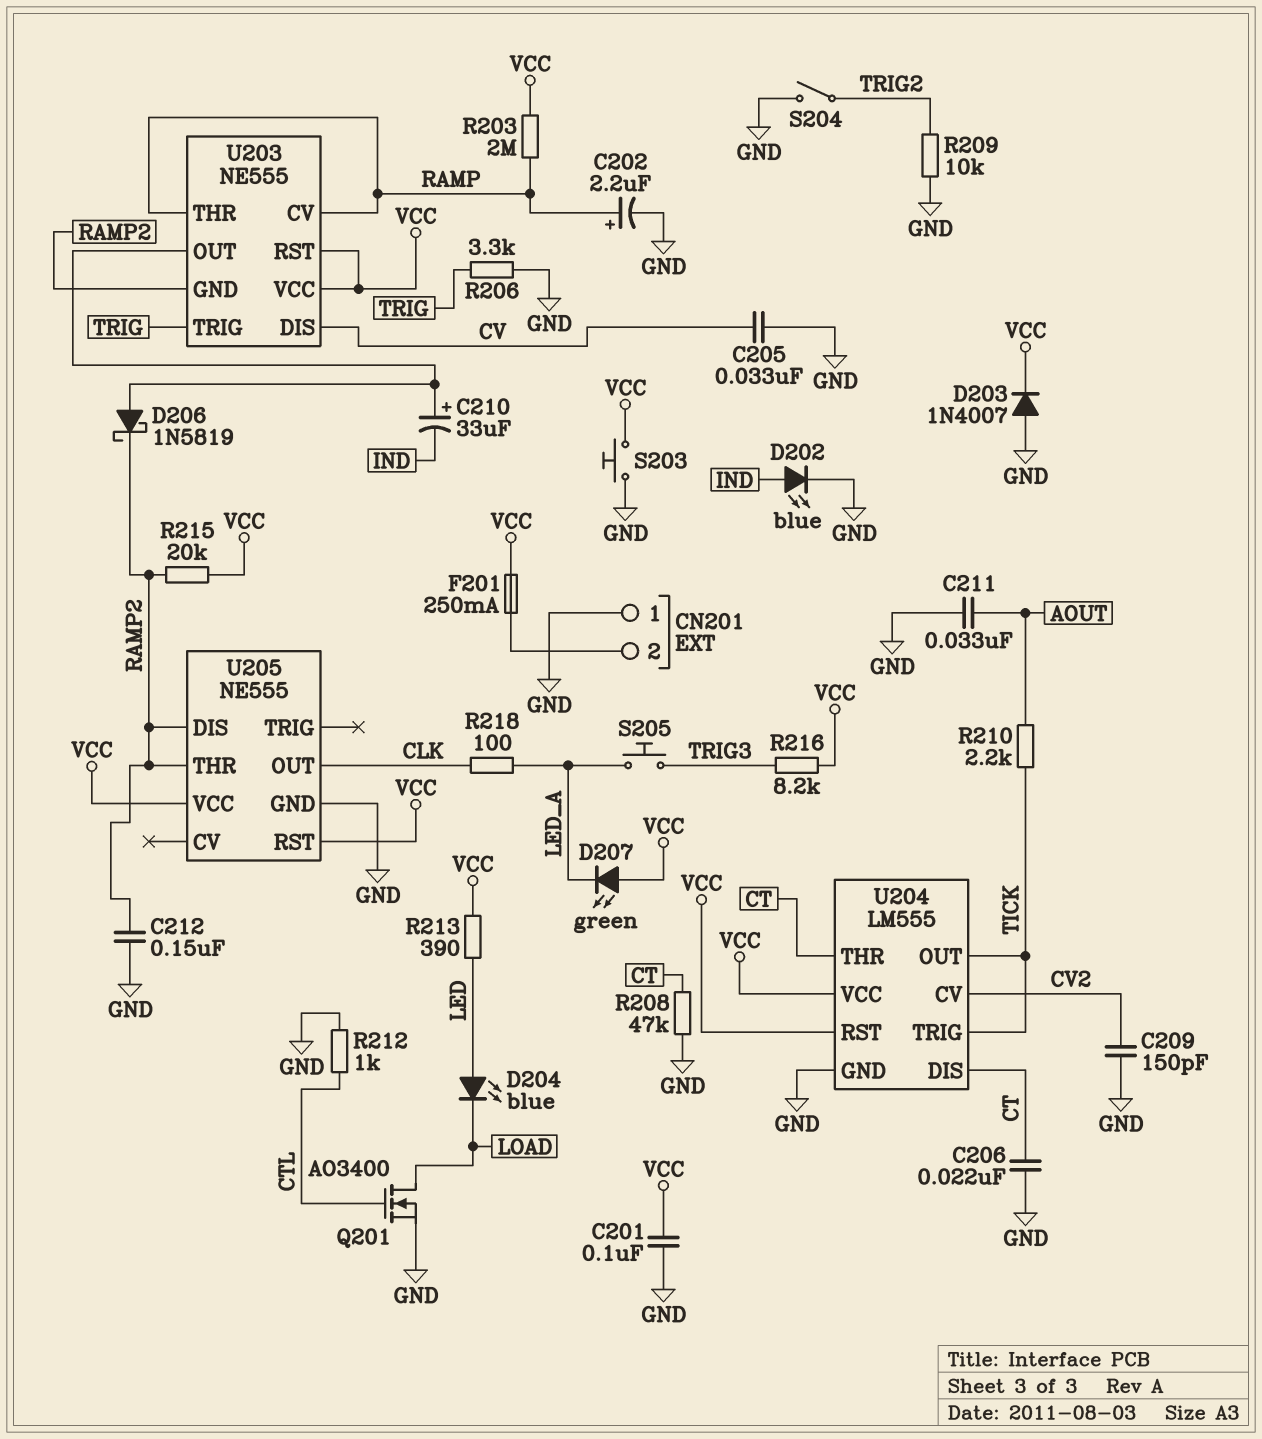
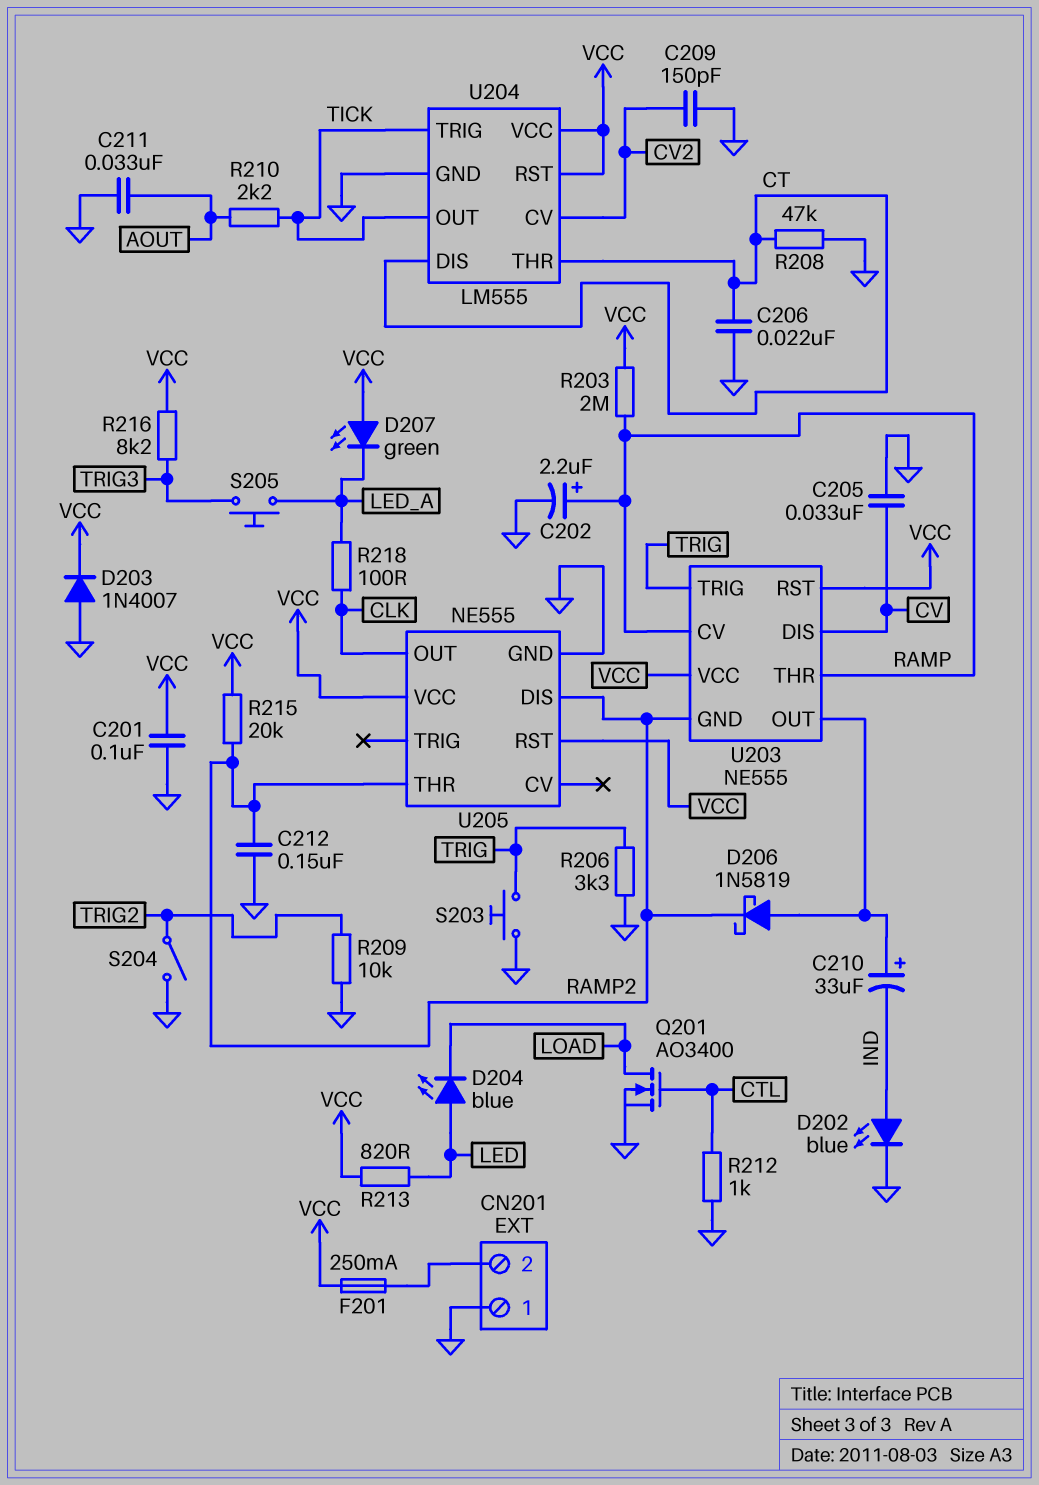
R213: 390 (LED, VCC) -> 820 (LED, VCC)
S203: button (GND, VCC) -> button (GND, TRIG)

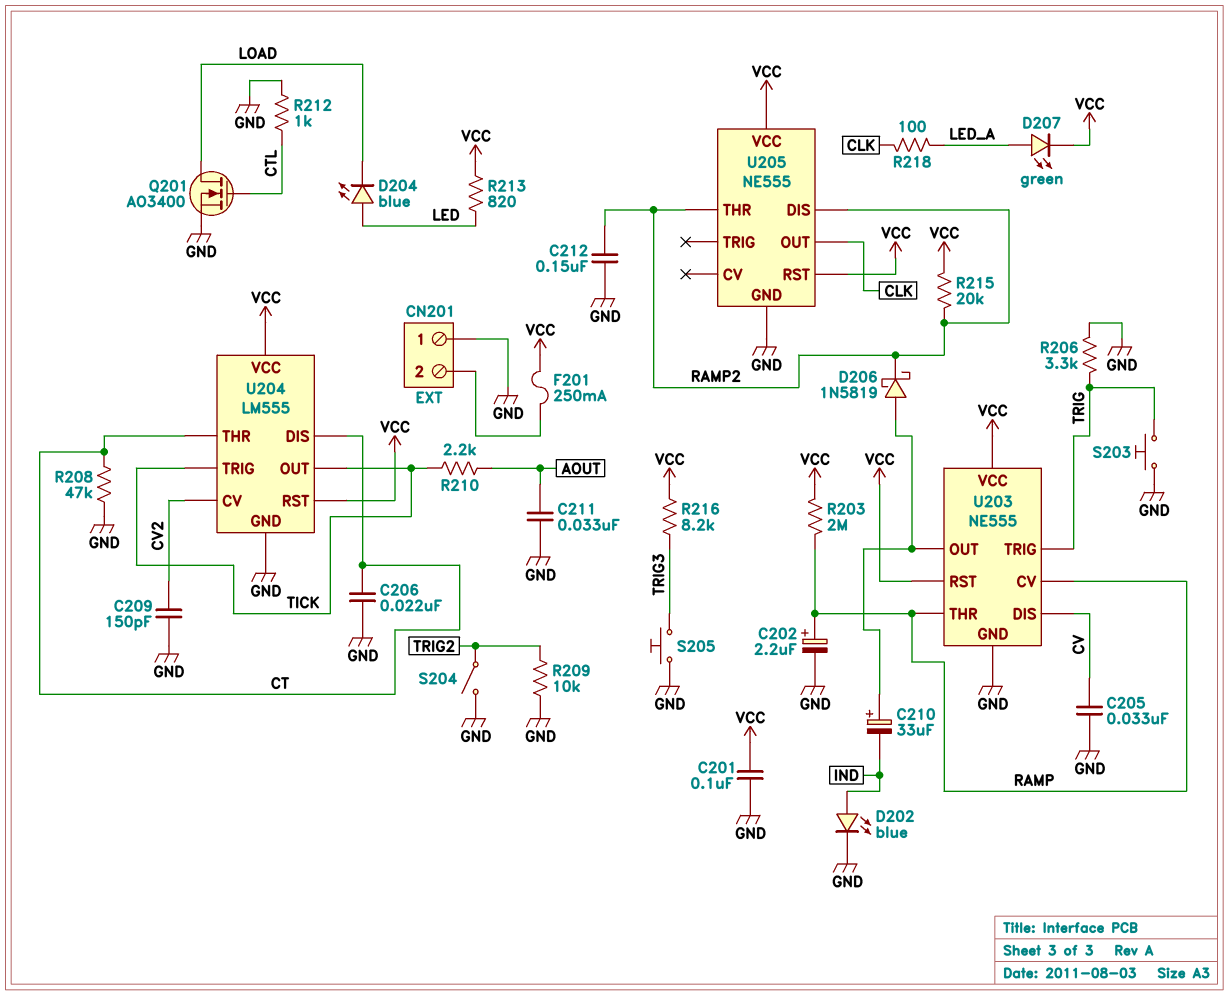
D203: diode 1N4007 (A GND, K VCC) -> none
D207: LED green (A VCC, K LED_A) -> LED green (A LED_A, K VCC)
S205: button (LED_A, TRIG3) -> button (GND, TRIG3)
U203 pin GND: RAMP2 -> GND

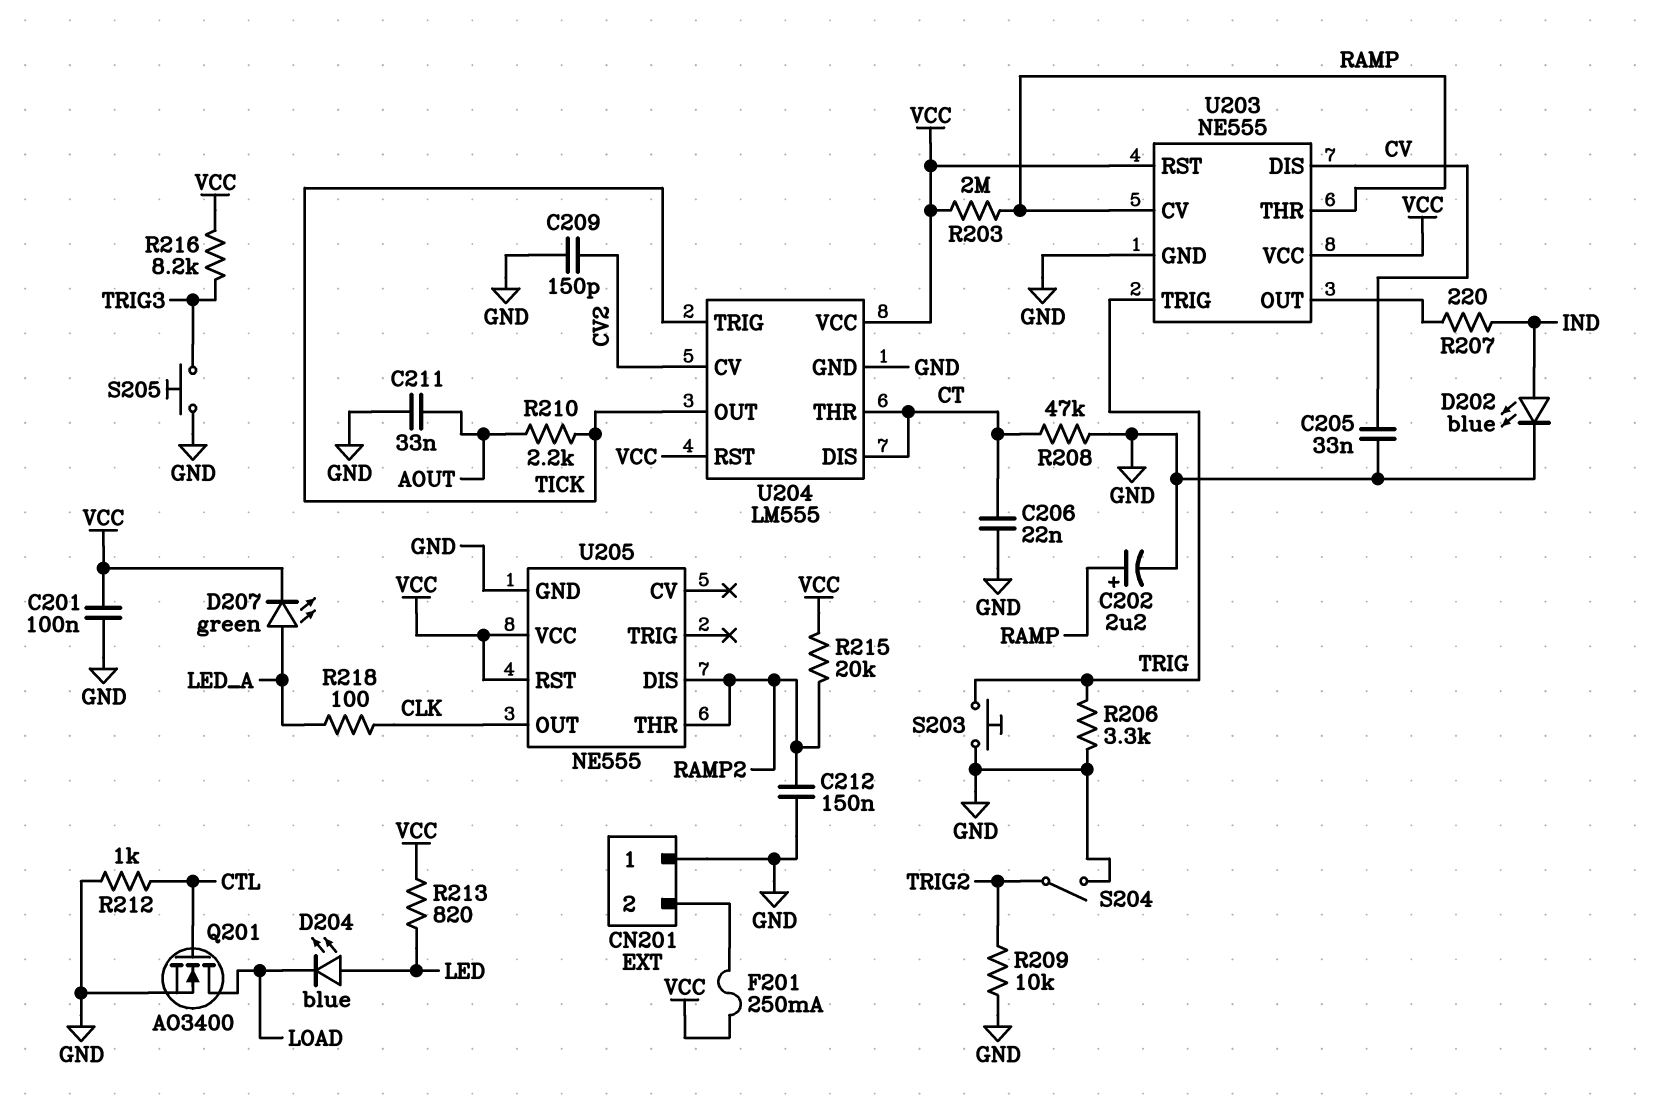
C210: 33uF (plus U203/OUT, minus IND) -> none
D206: schottky 1N5819 (A U203/OUT, K RAMP2) -> none
R207: none -> 220 (IND, U203/OUT)

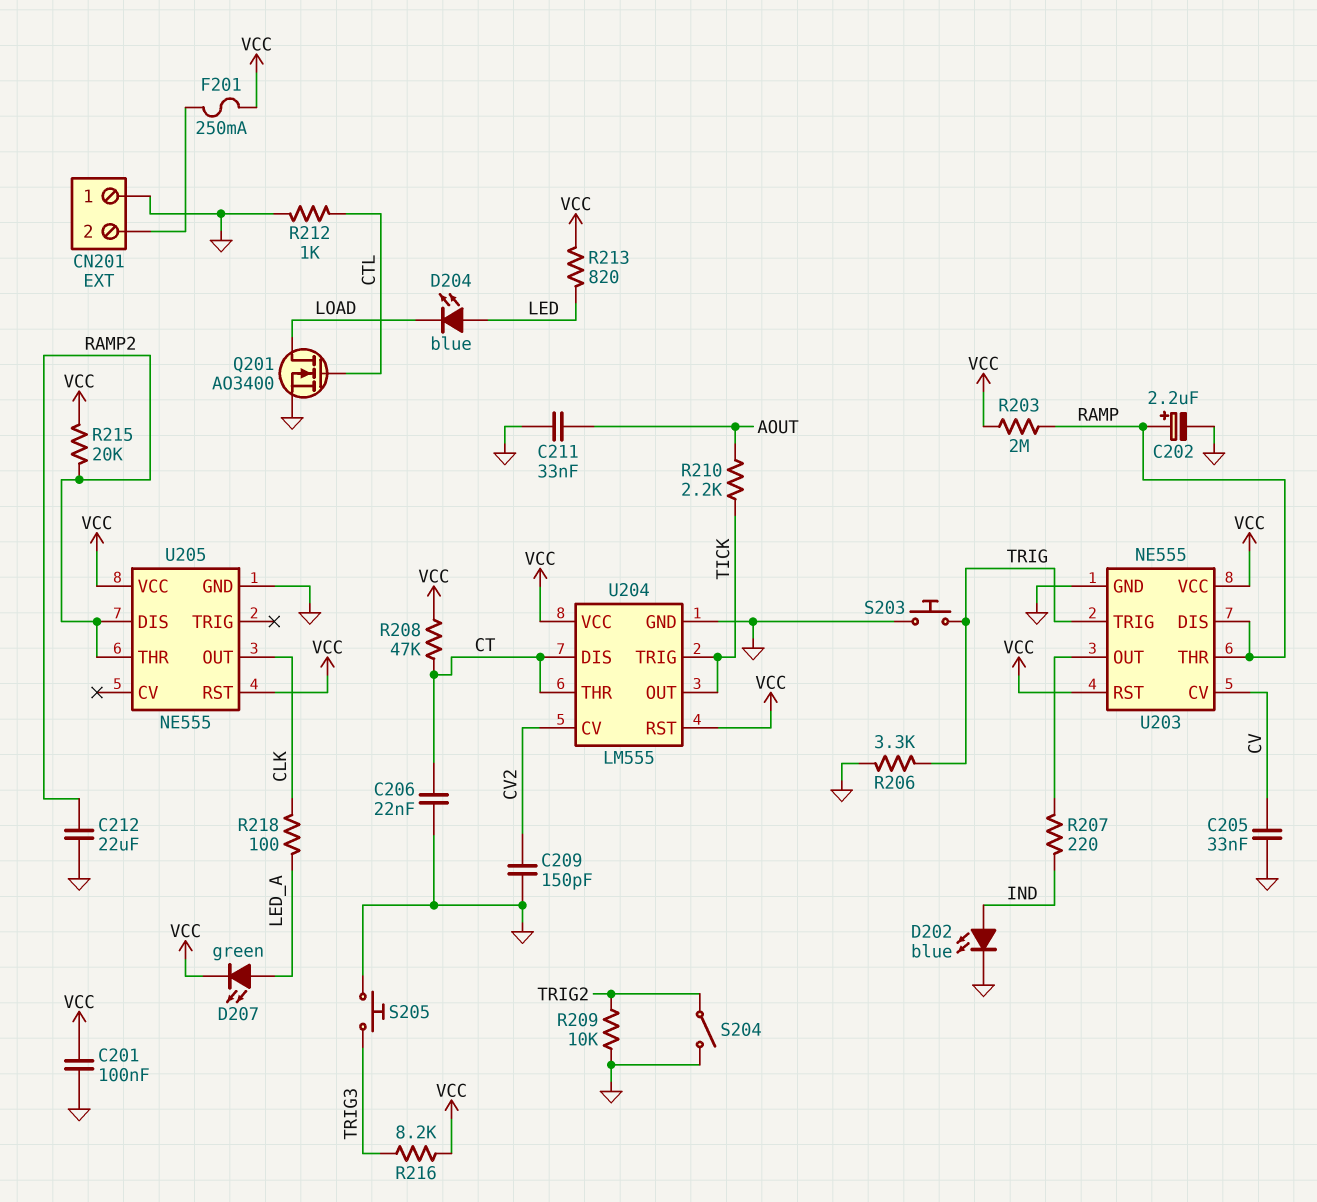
C212: 150nF (GND, RAMP2) -> 22uF (GND, RAMP2)
R208: 47k (CT, GND) -> 47k (CT, VCC)
U203 pin CV: RAMP -> CV
U203 pin DIS: CV -> RAMP

